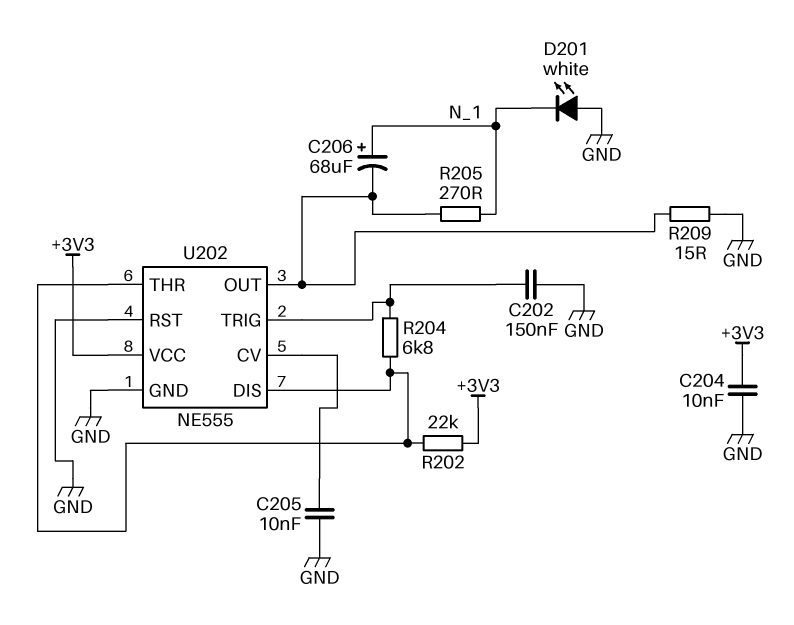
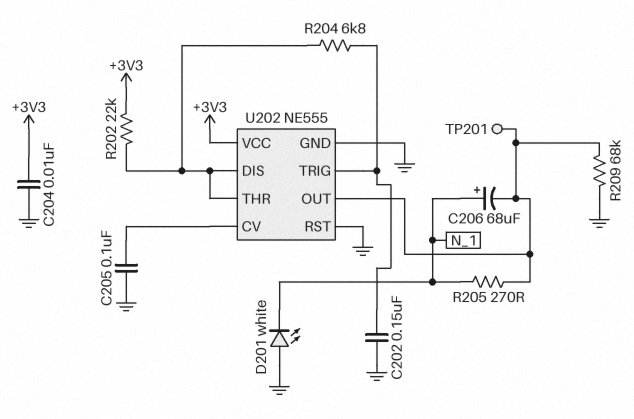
C205: 10nF (GND, U202/CV) -> 100nF (GND, U202/CV)
R209: 15 (GND, U202/OUT) -> 68k (GND, U202/OUT)
TP201: none -> test point (U202/OUT)

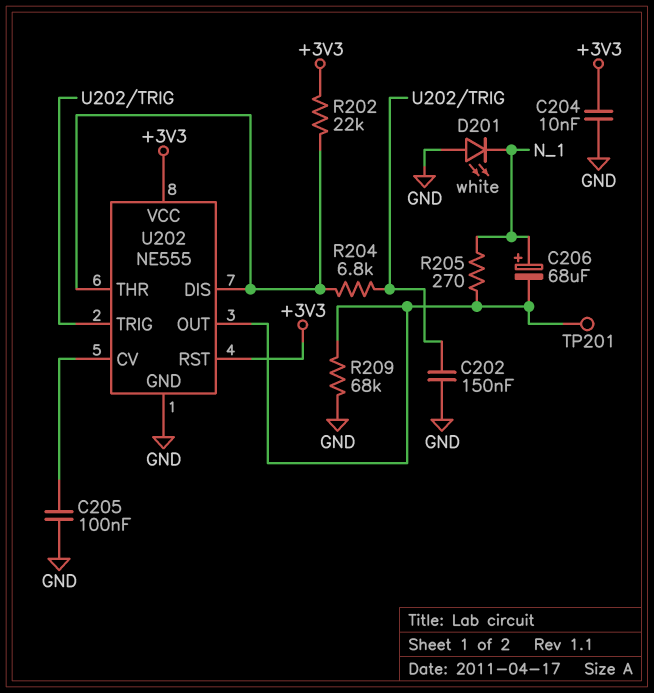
U202 pin RST: GND -> +3V3

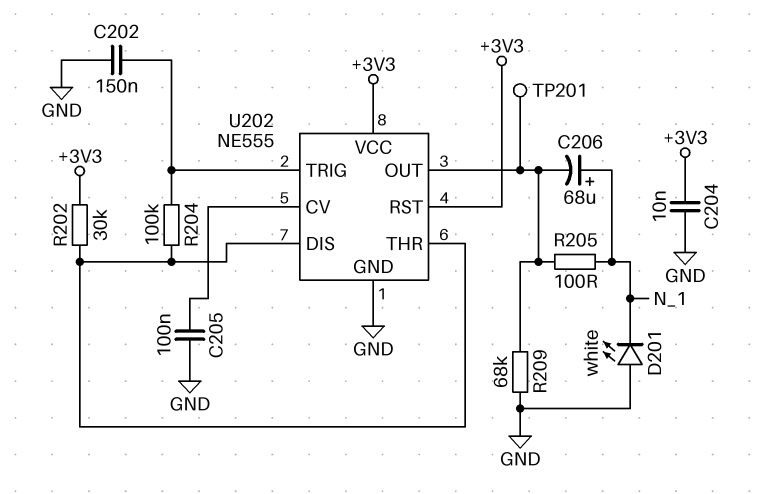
R202: 22k (+3V3, U202/DIS) -> 30k (+3V3, U202/DIS)
R204: 6.8k (U202/DIS, U202/TRIG) -> 100k (U202/DIS, U202/TRIG)
R205: 270 (N_1, U202/OUT) -> 100 (N_1, U202/OUT)

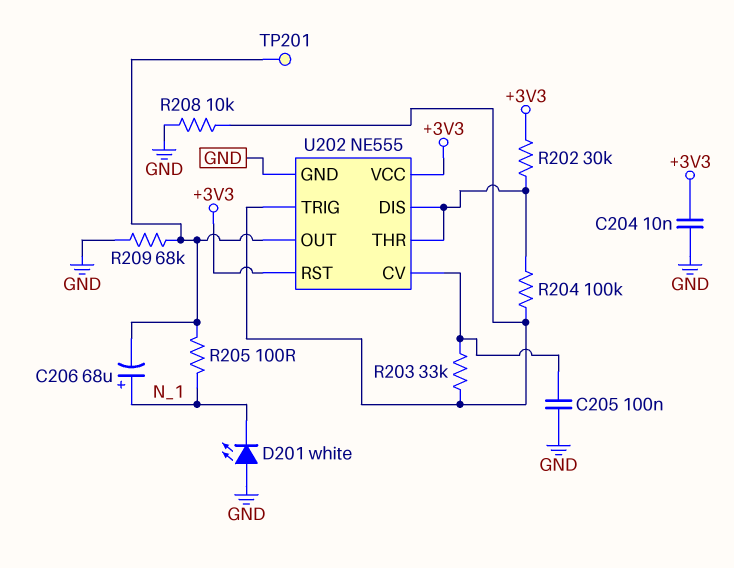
C202: 150nF (GND, U202/TRIG) -> none
R203: none -> 33k (U202/CV, U202/TRIG)
R208: none -> 10k (GND, U202/TRIG)

